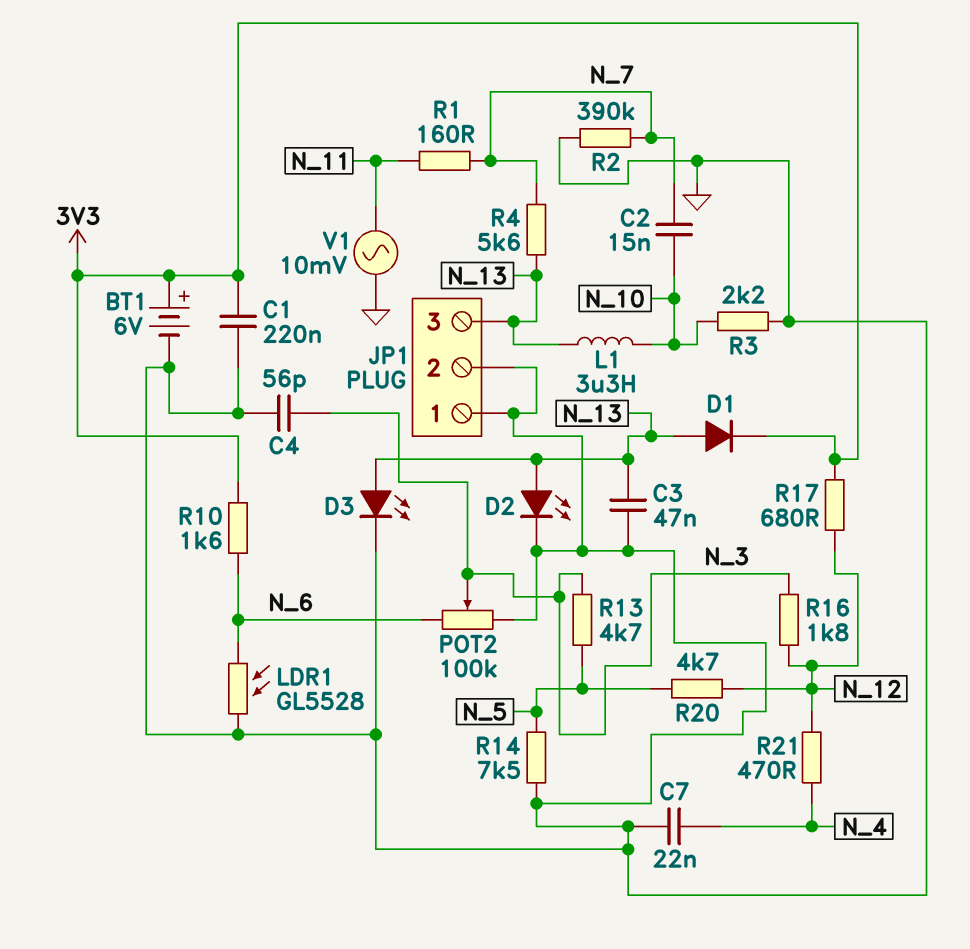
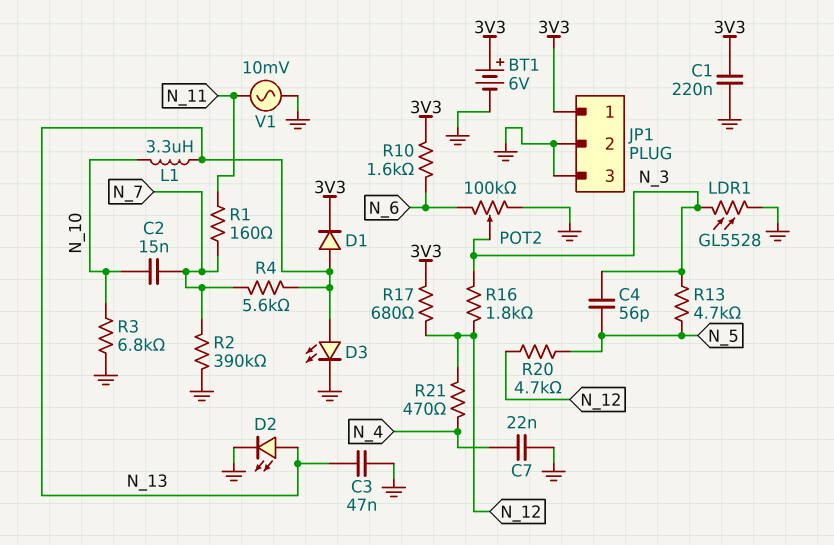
C4: 56pF (GND, N_3) -> 56pF (N_3, N_5)
JP1 pin 1: GND -> 3V3
JP1 pin 3: N_13 -> GND
LDR1: GL5528 (GND, N_6) -> GL5528 (GND, N_3)
R3: 2.2k (GND, N_10) -> 6.8k (GND, N_10)
R14: 7.5k (GND, N_5) -> none

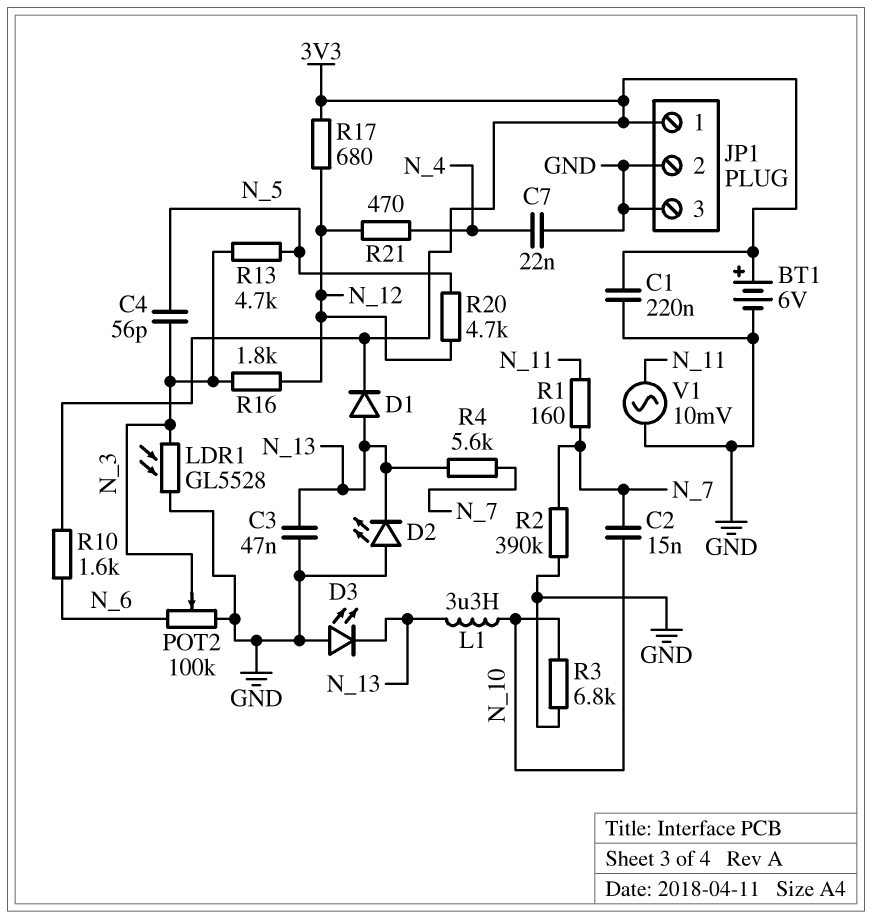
D2: LED (A N_13, K GND) -> LED (A GND, K N_13)
D3: LED (A N_13, K GND) -> LED (A GND, K N_13)

